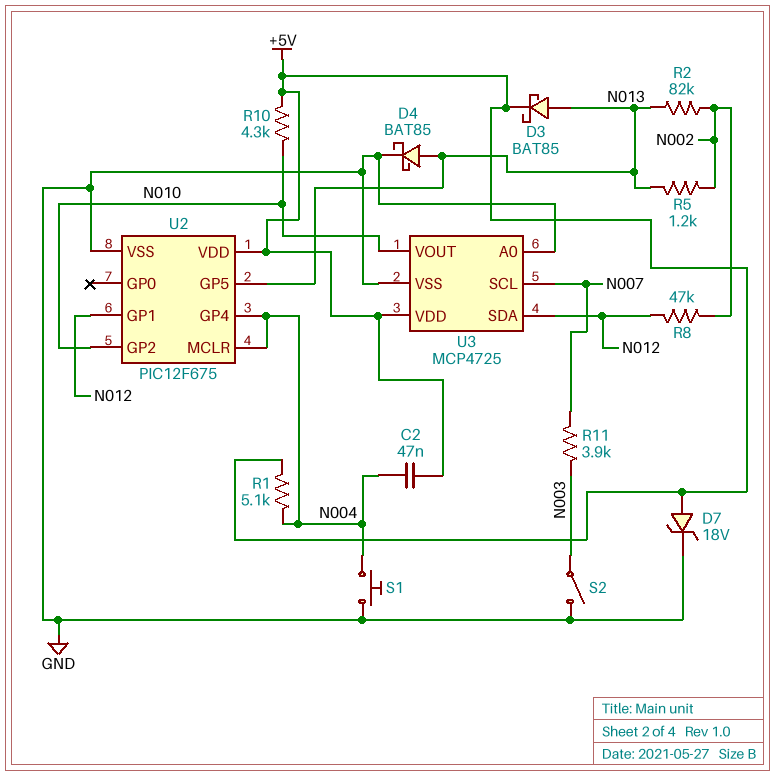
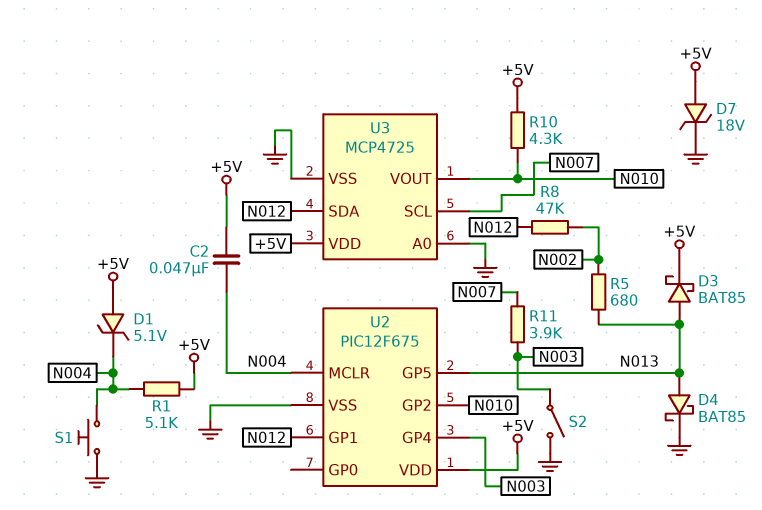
D1: none -> zener 5.1V (A +5V, K N004)
R2: 82k (N002, N013) -> none
R5: 1.2k (N002, N013) -> 680 (N002, N013)
U2 pin GP4: N004 -> N003

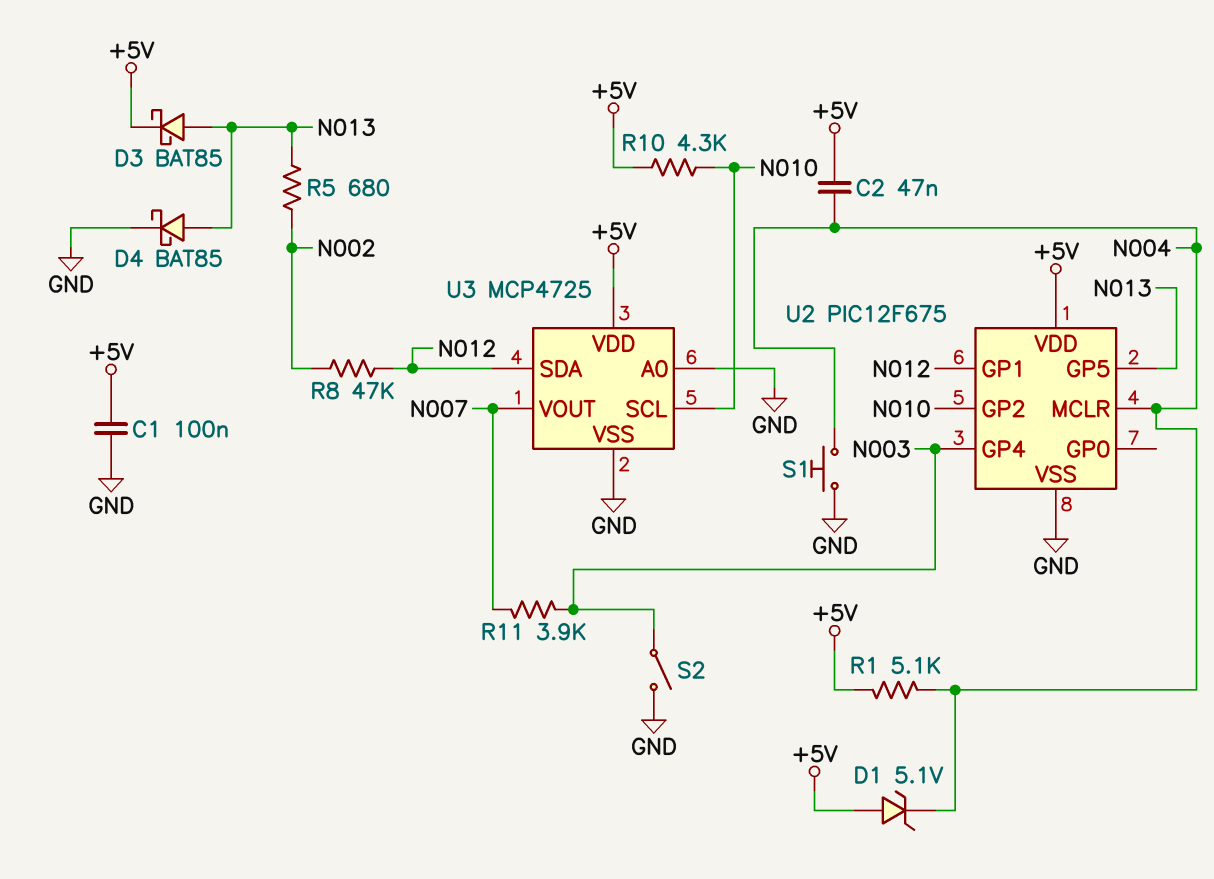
C1: none -> 100nF (+5V, GND)
D7: zener 18V (A +5V, K GND) -> none
U3 pin SCL: N007 -> N010
U3 pin VOUT: N010 -> N007

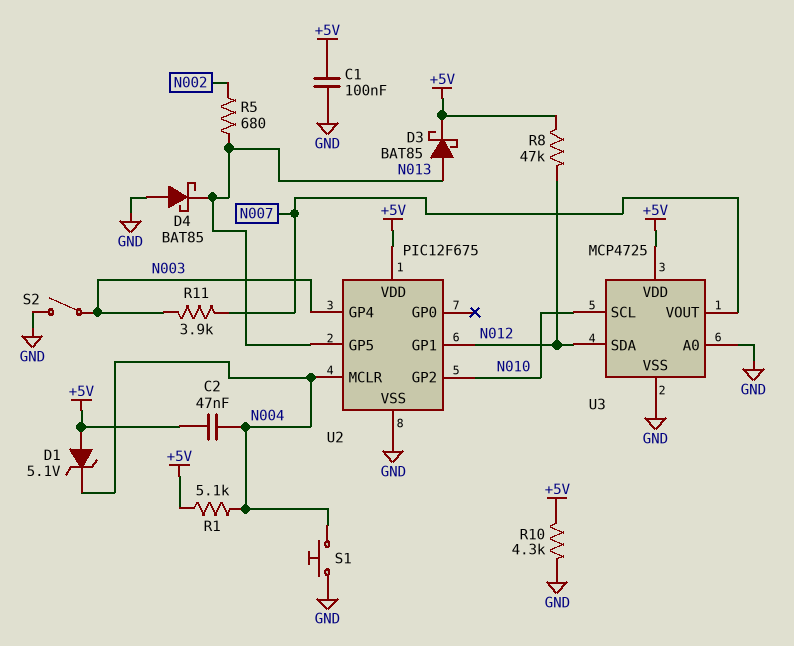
D4: schottky BAT85 (A N013, K GND) -> schottky BAT85 (A GND, K N013)
R8: 47k (N002, N012) -> 47k (+5V, N012)
R10: 4.3k (+5V, N010) -> 4.3k (+5V, GND)

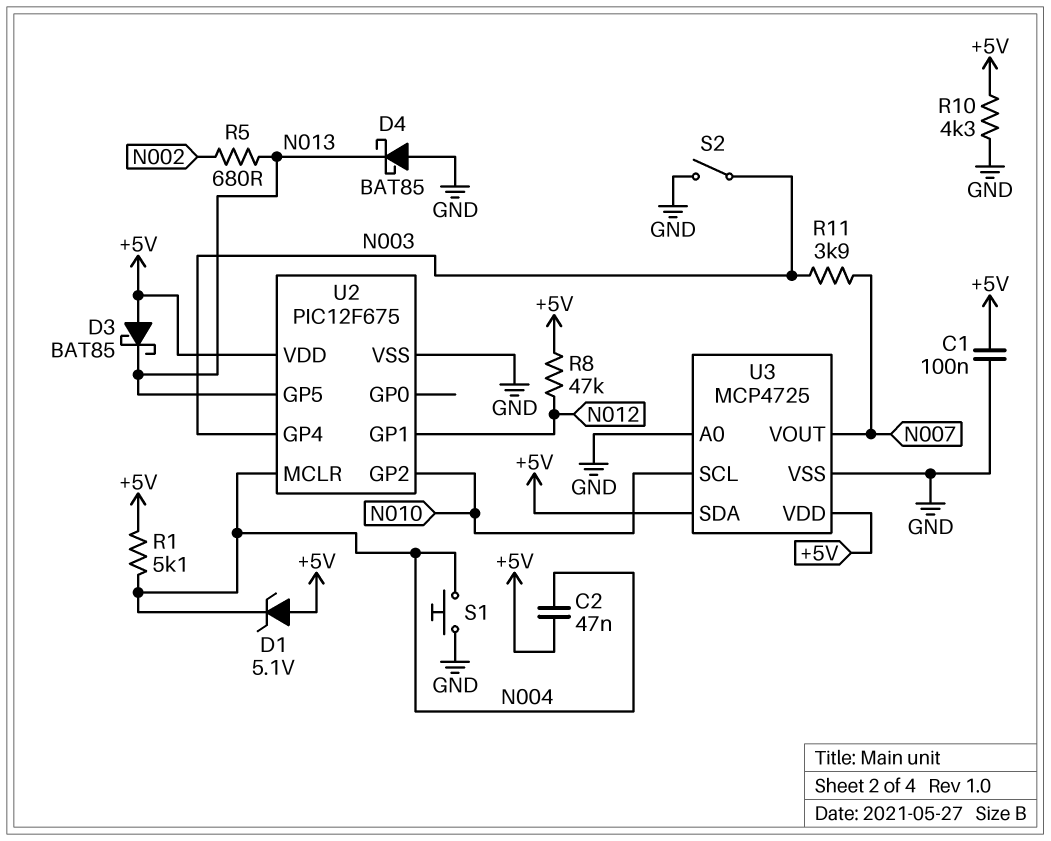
D3: schottky BAT85 (A N013, K +5V) -> schottky BAT85 (A +5V, K N013)
U3 pin SDA: N012 -> +5V

